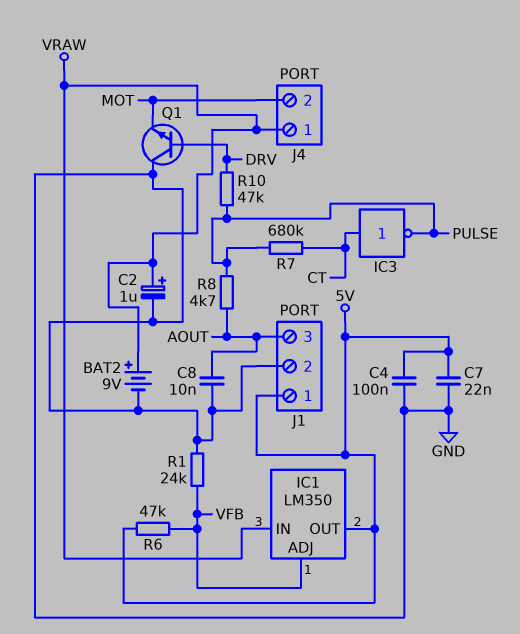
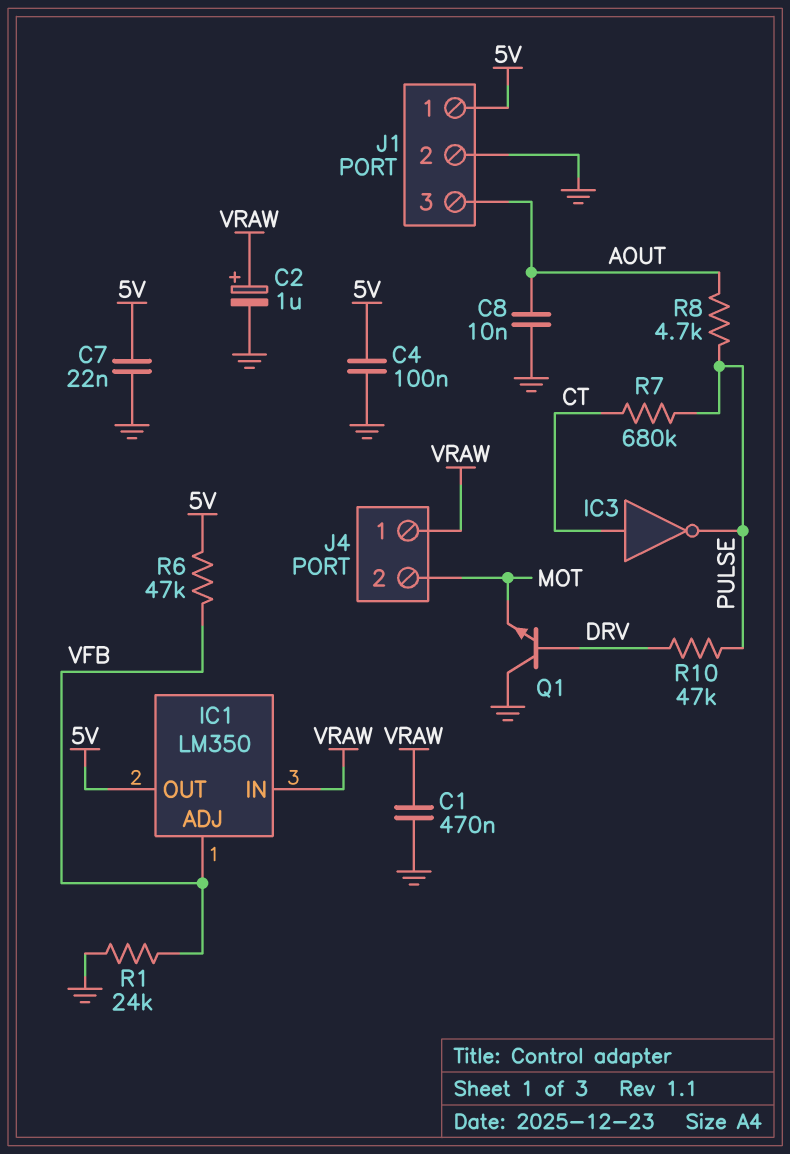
BAT2: 9V (plus VRAW, minus GND) -> none
C1: none -> 470nF (GND, VRAW)

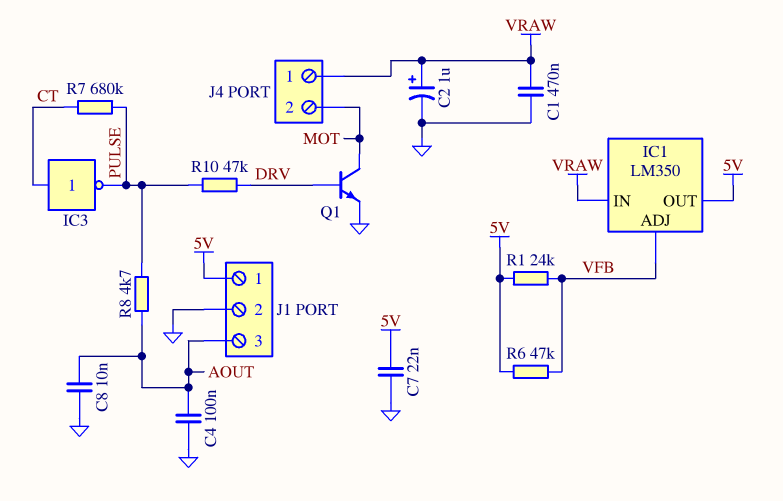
C4: 100nF (5V, GND) -> 100nF (AOUT, GND)
Q1: NPN (B DRV, C GND, E MOT) -> NPN (B DRV, C MOT, E GND)
R1: 24k (GND, VFB) -> 24k (5V, VFB)

